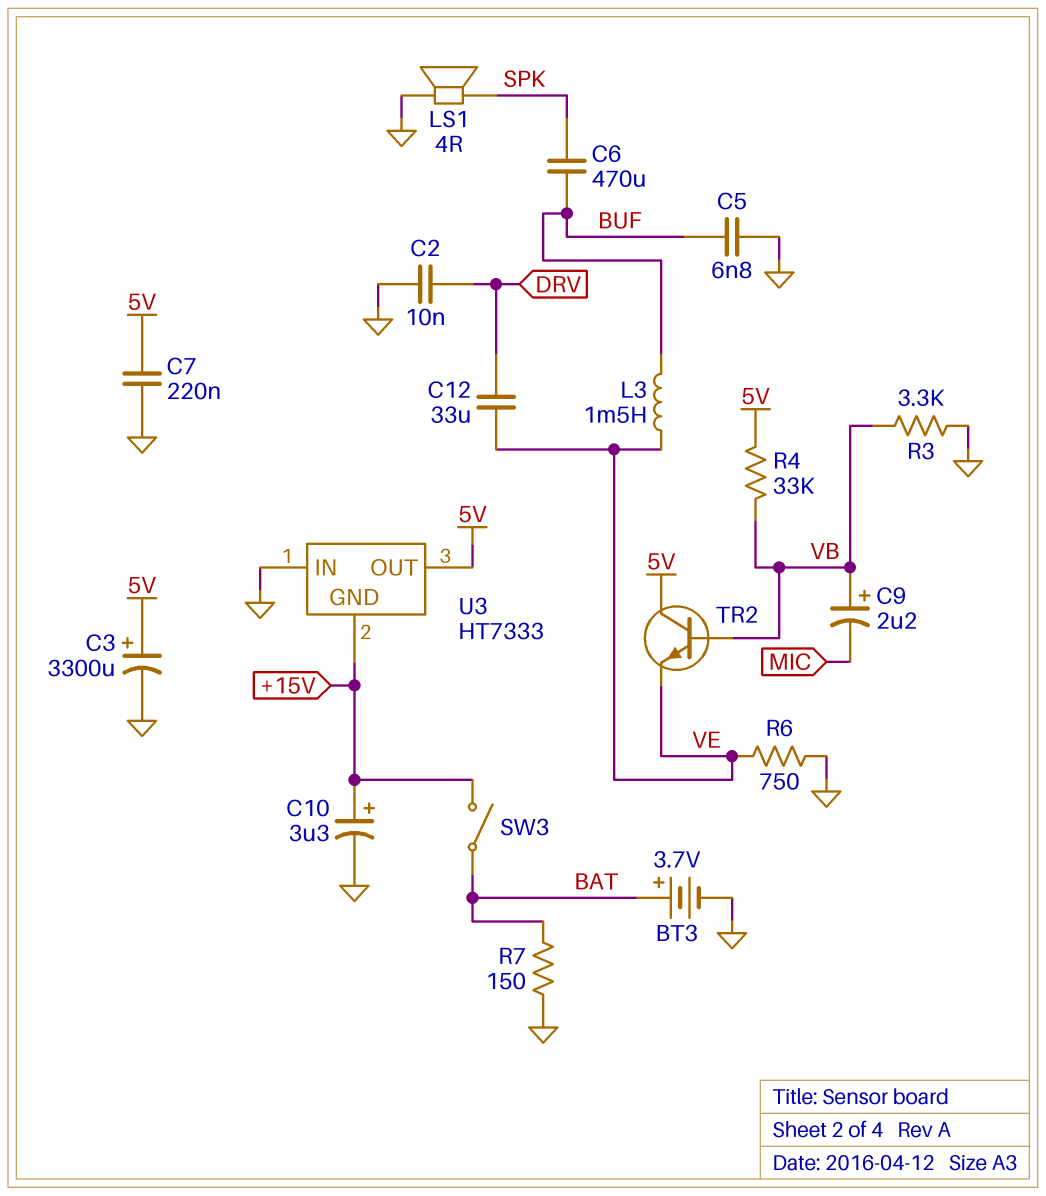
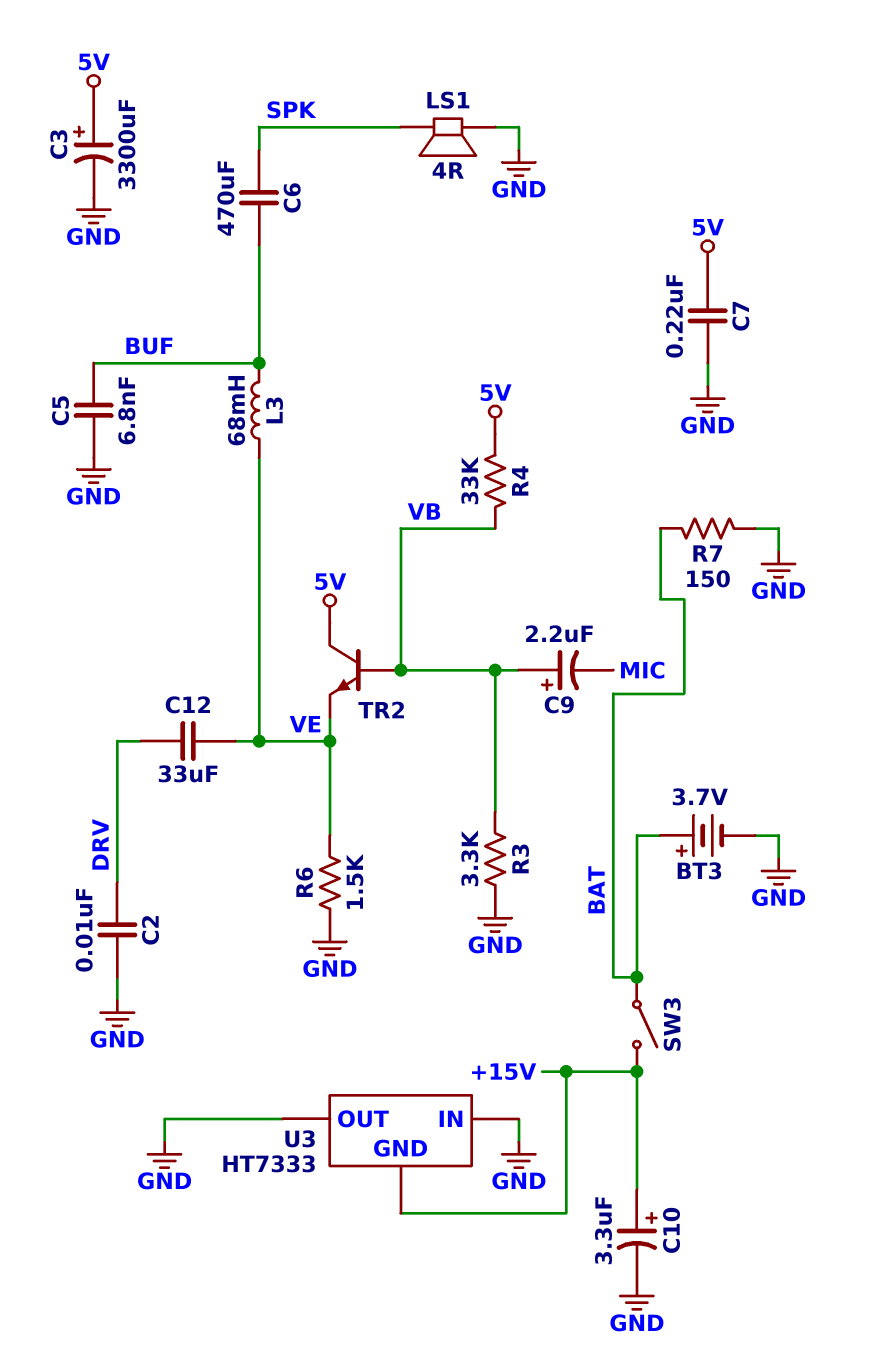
L3: 1.5mH (BUF, VE) -> 68mH (BUF, VE)
R6: 750 (GND, VE) -> 1.5k (GND, VE)
U3 pin OUT: 5V -> GND

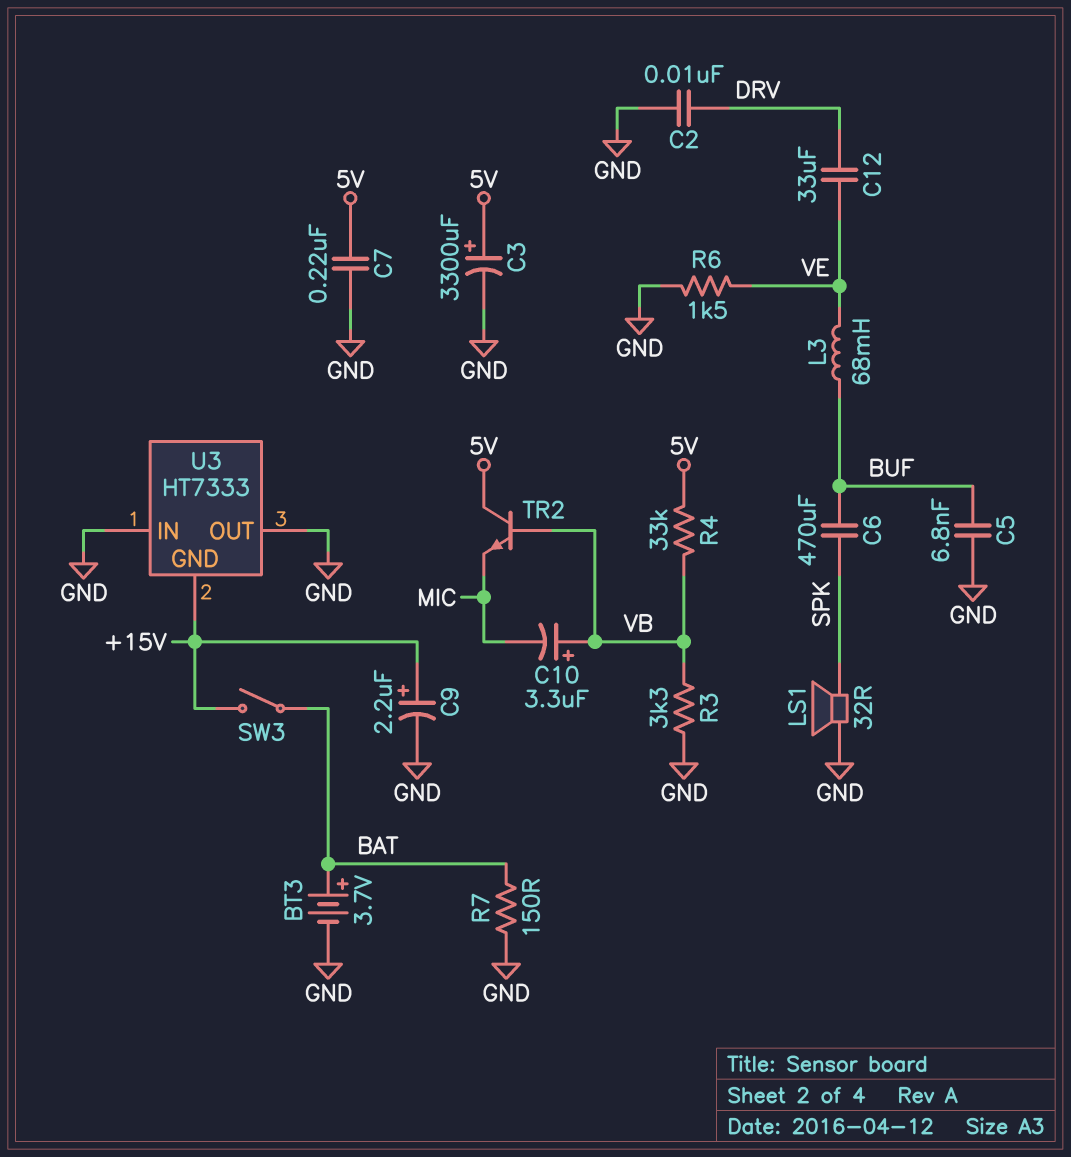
C9: 2.2uF (plus VB, minus MIC) -> 2.2uF (plus +15V, minus GND)
C10: 3.3uF (plus +15V, minus GND) -> 3.3uF (plus VB, minus MIC)
LS1: speaker 4R (GND, SPK) -> speaker 32R (GND, SPK)
TR2: NPN (B VB, C 5V, E VE) -> NPN (B VB, C 5V, E MIC)

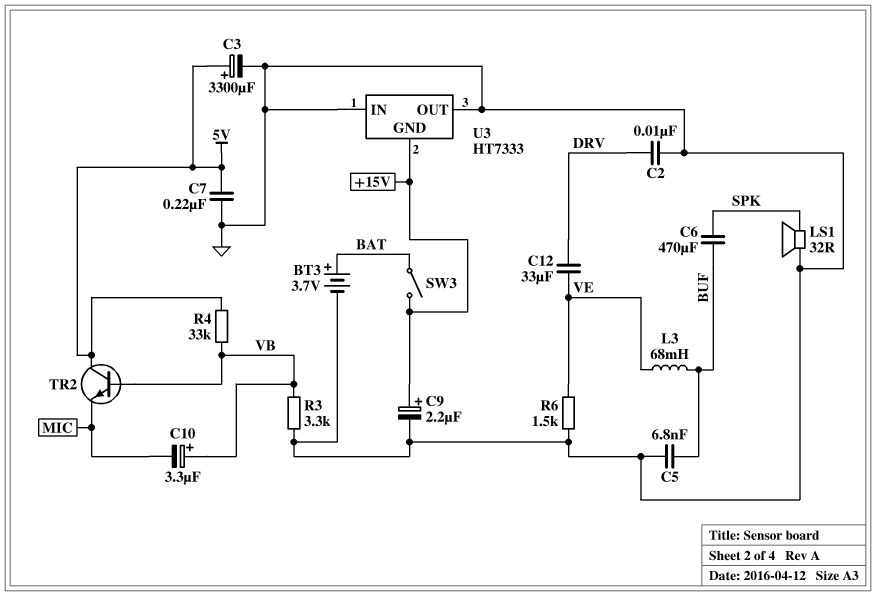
R7: 150 (BAT, GND) -> none

